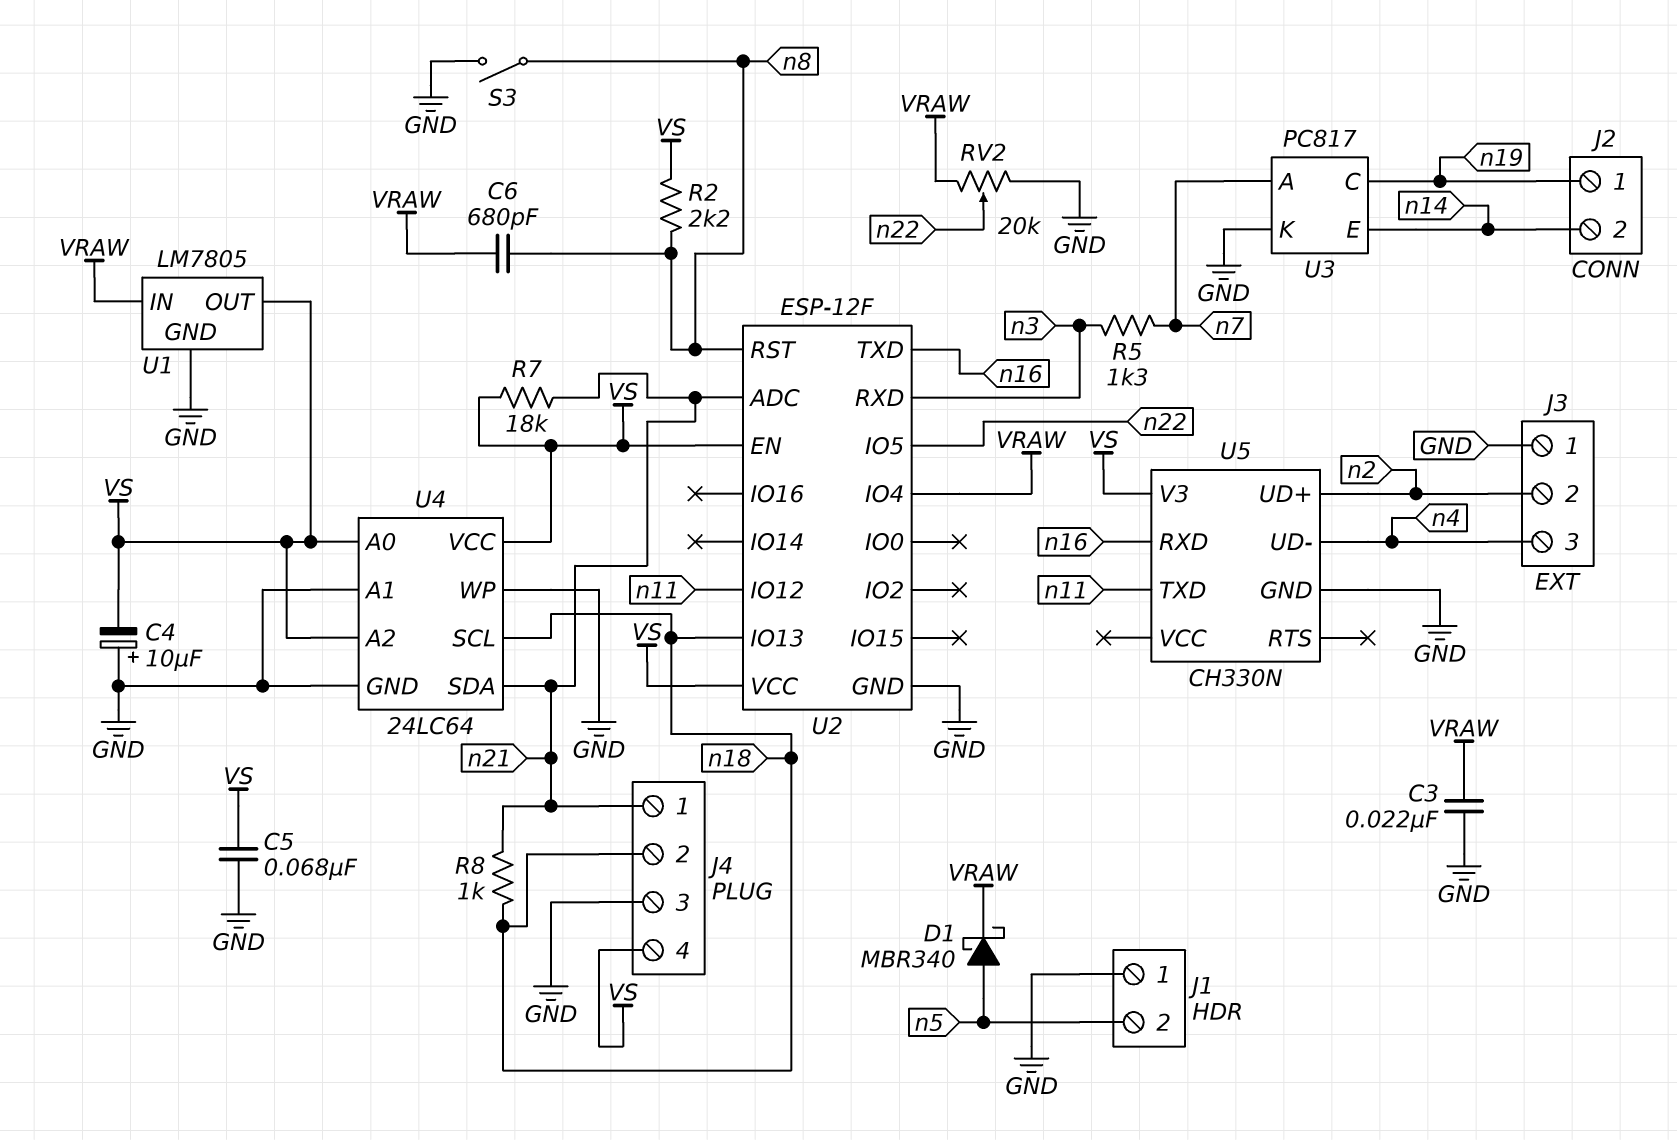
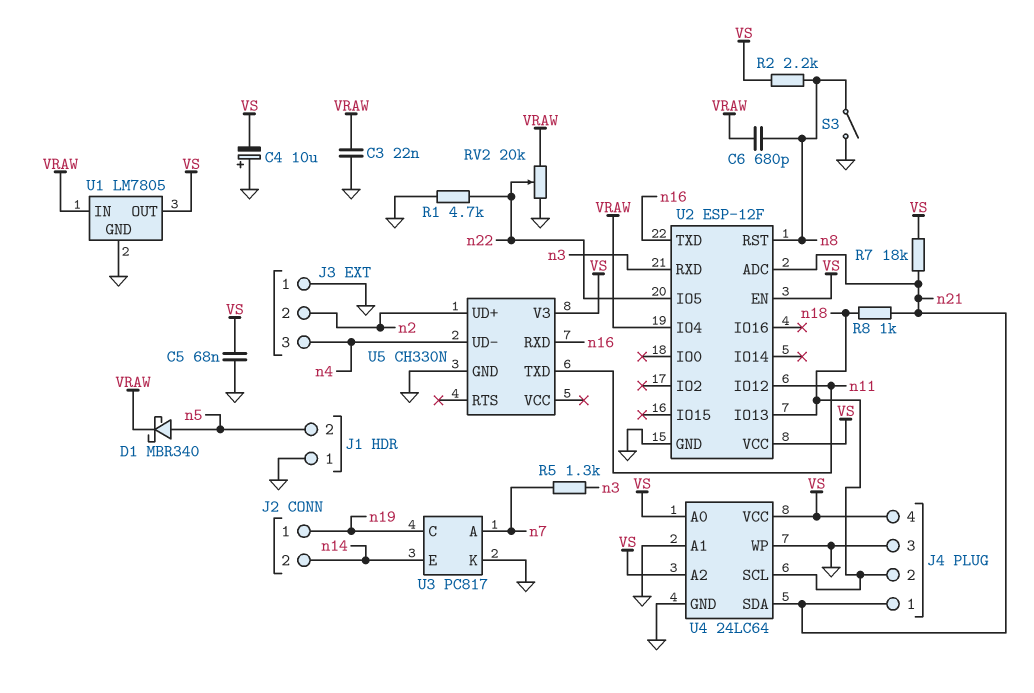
R1: none -> 4.7k (GND, n22)

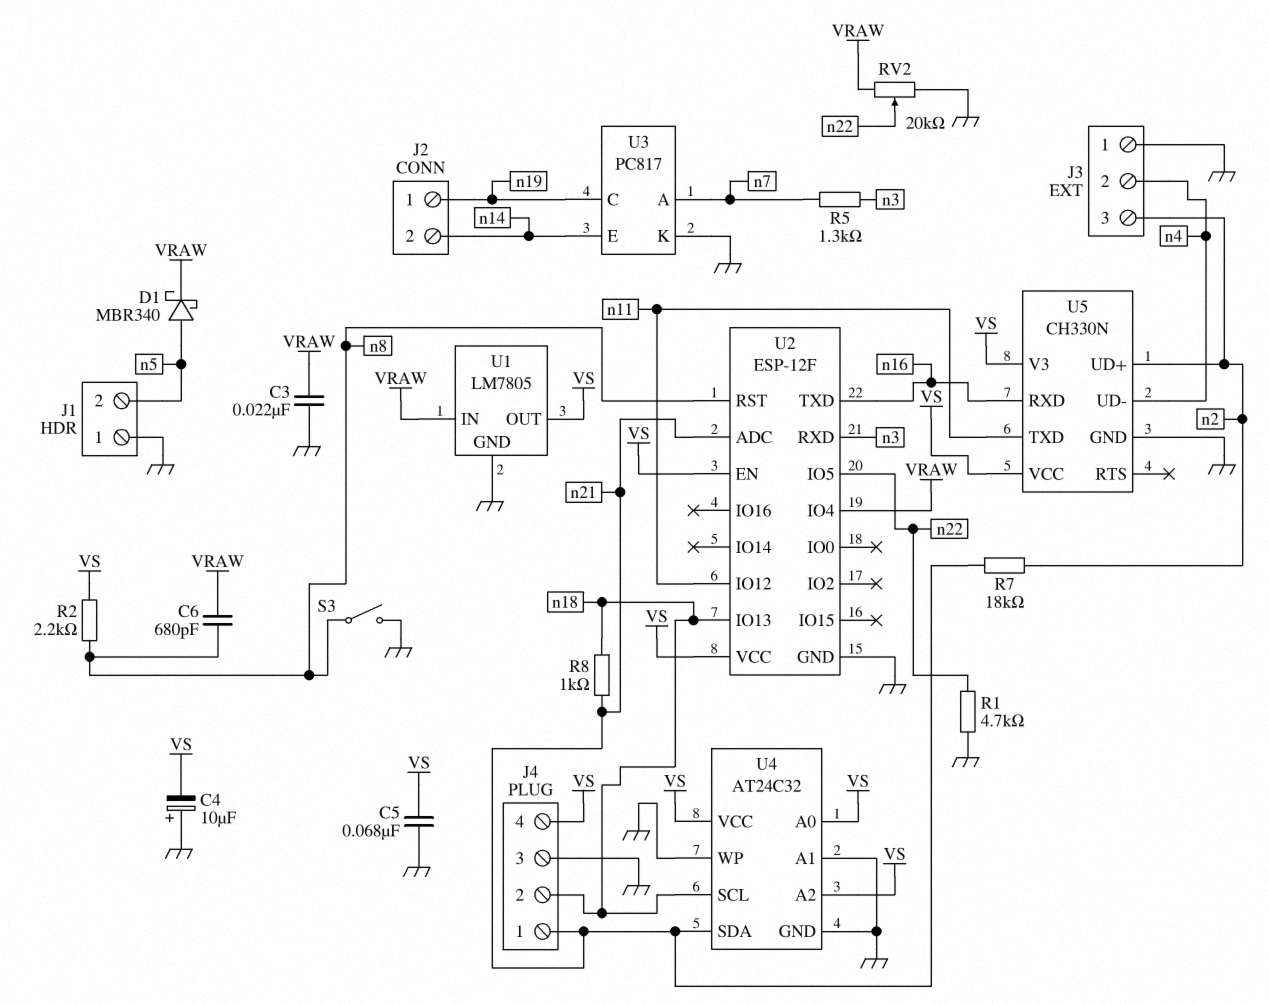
J3 pin 2: n2 -> n4
J3 pin 3: n4 -> n2
R7: 18k (VS, n21) -> 18k (n2, n21)
U4: 24LC64 -> AT24C32
U5 pin VCC: none -> VS

